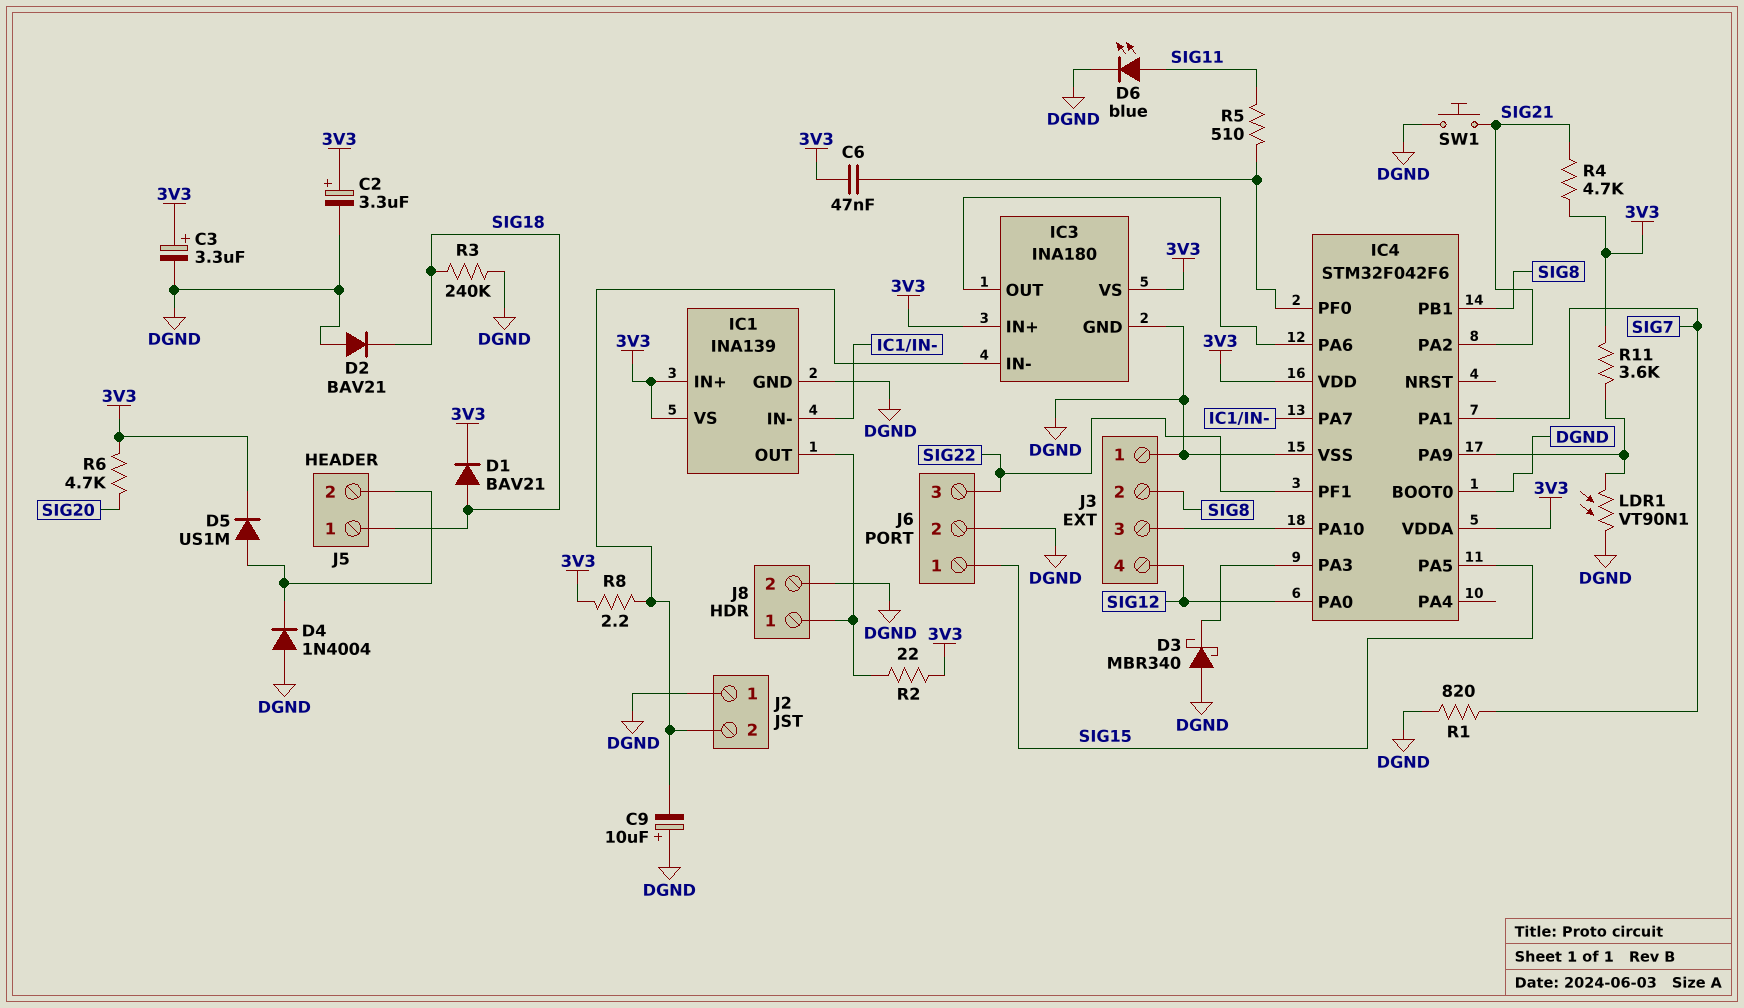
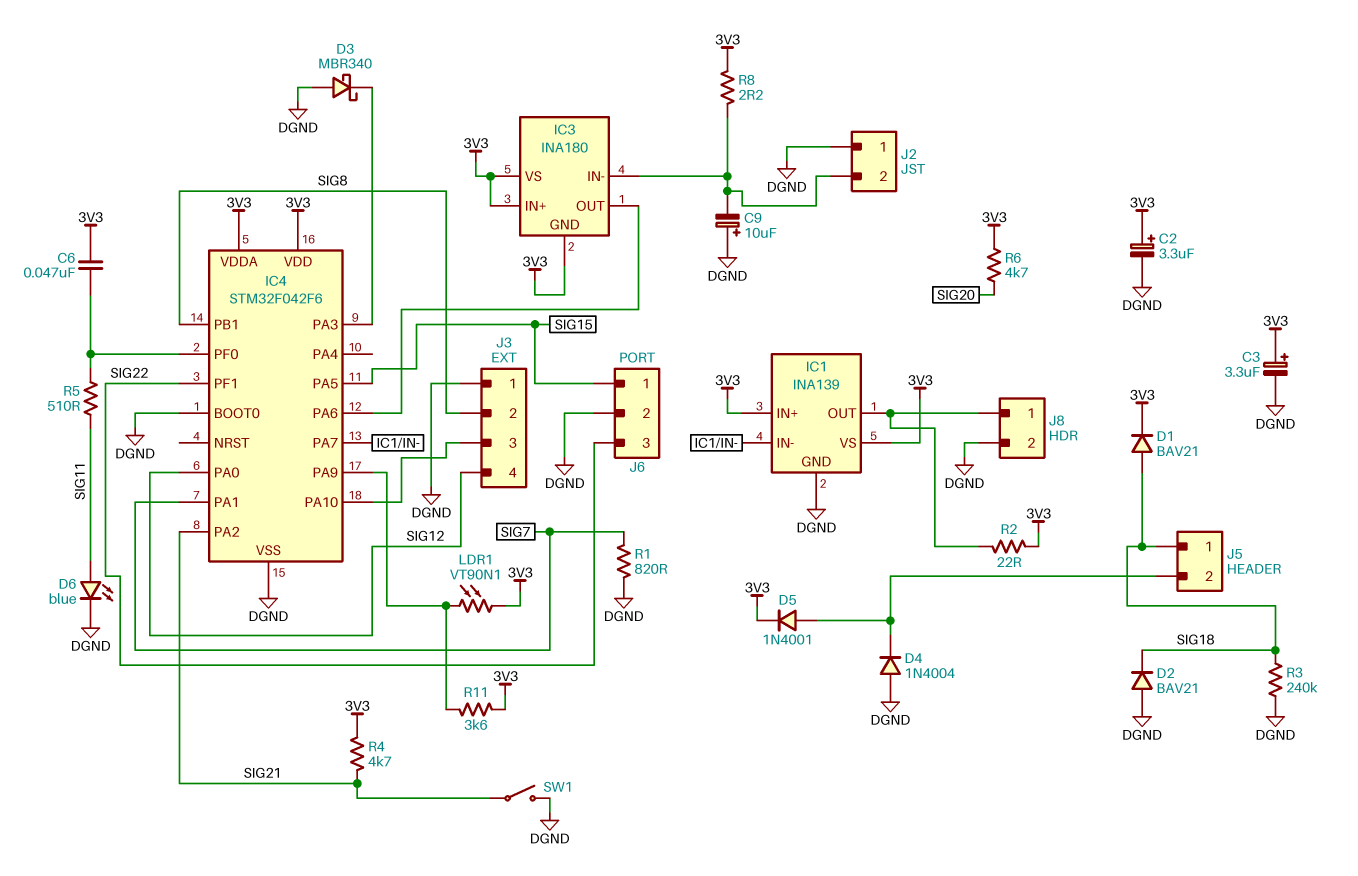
D5: diode US1M (A J5/2, K 3V3) -> diode 1N4001 (A J5/2, K 3V3)
IC3 pin GND: DGND -> 3V3
LDR1: VT90N1 (DGND, IC4/PA9) -> VT90N1 (3V3, IC4/PA9)
SW1: button (DGND, SIG21) -> switch (DGND, SIG21)

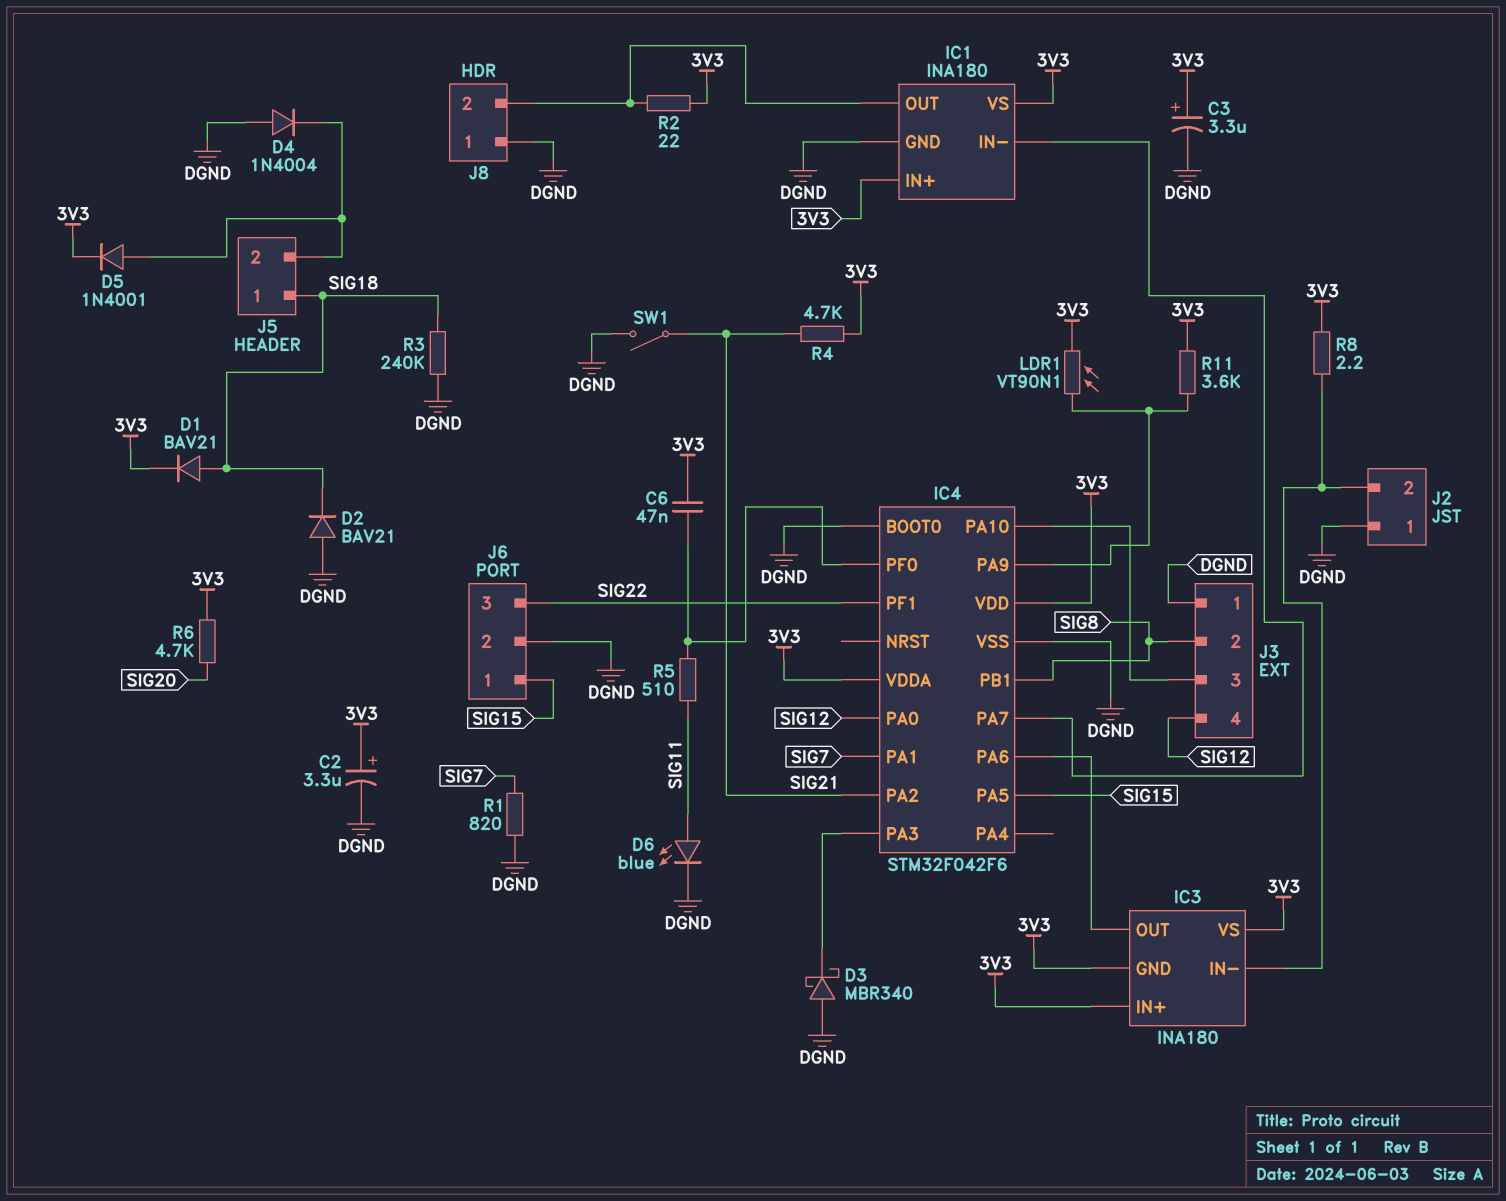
C9: 10uF (plus DGND, minus IC3/IN-) -> none
IC1: INA139 -> INA180
J8 pin 1: IC1/OUT -> DGND
J8 pin 2: DGND -> IC1/OUT

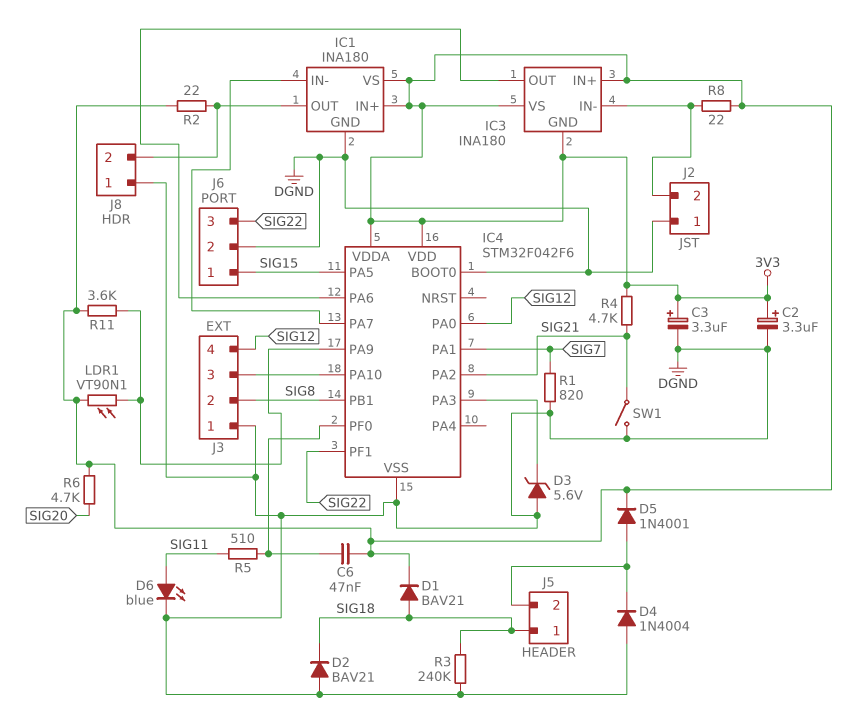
D3: schottky MBR340 (A DGND, K IC4/PA3) -> zener 5.6V (A DGND, K IC4/PA3)
R8: 2.2 (3V3, IC3/IN-) -> 22 (3V3, IC3/IN-)

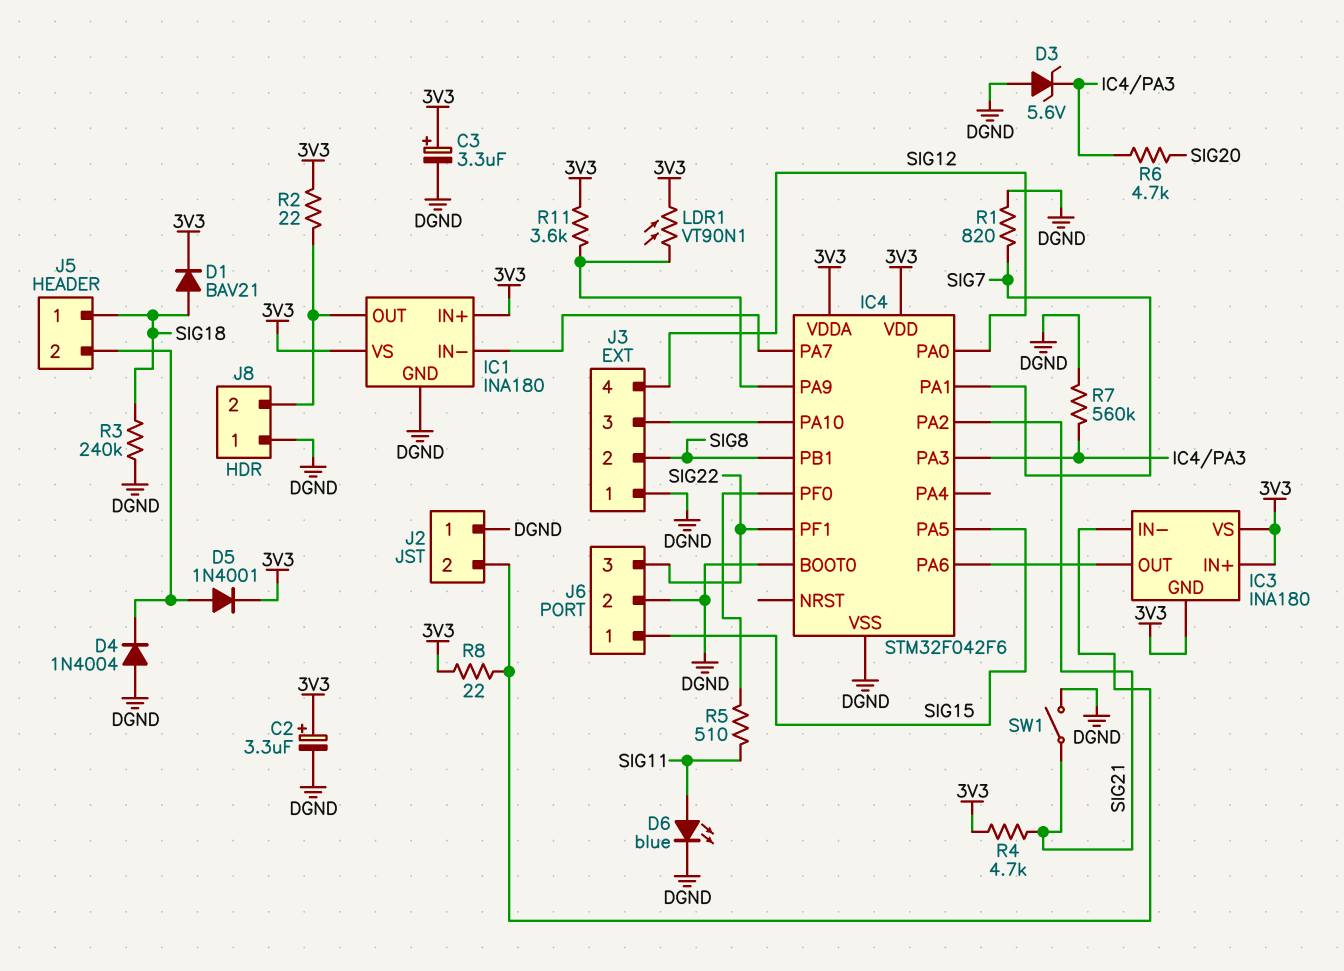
C6: 47nF (3V3, IC4/PF0) -> none
D2: diode BAV21 (A DGND, K SIG18) -> none
R6: 4.7k (3V3, SIG20) -> 4.7k (IC4/PA3, SIG20)
R7: none -> 560k (DGND, IC4/PA3)

